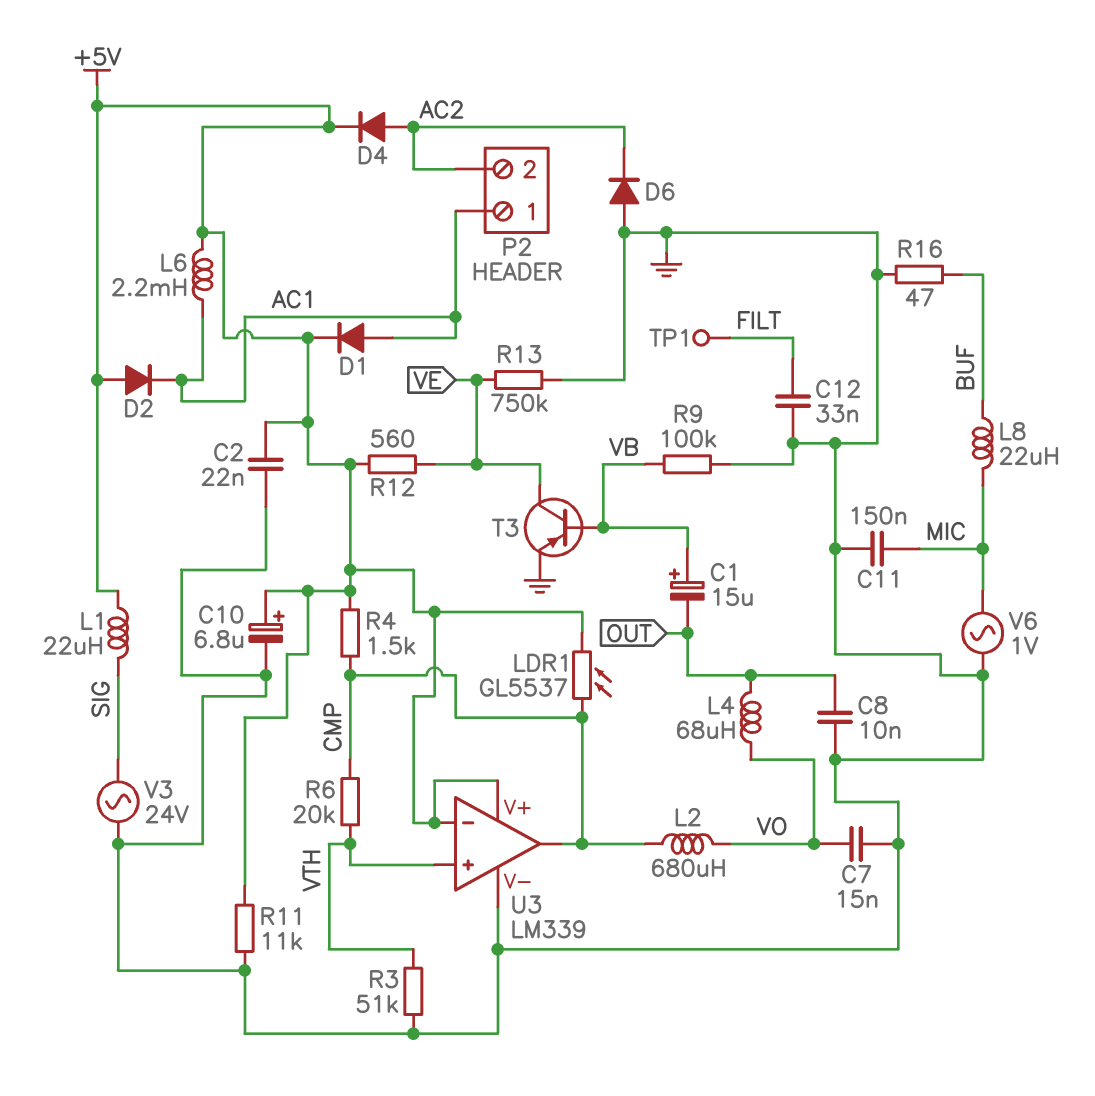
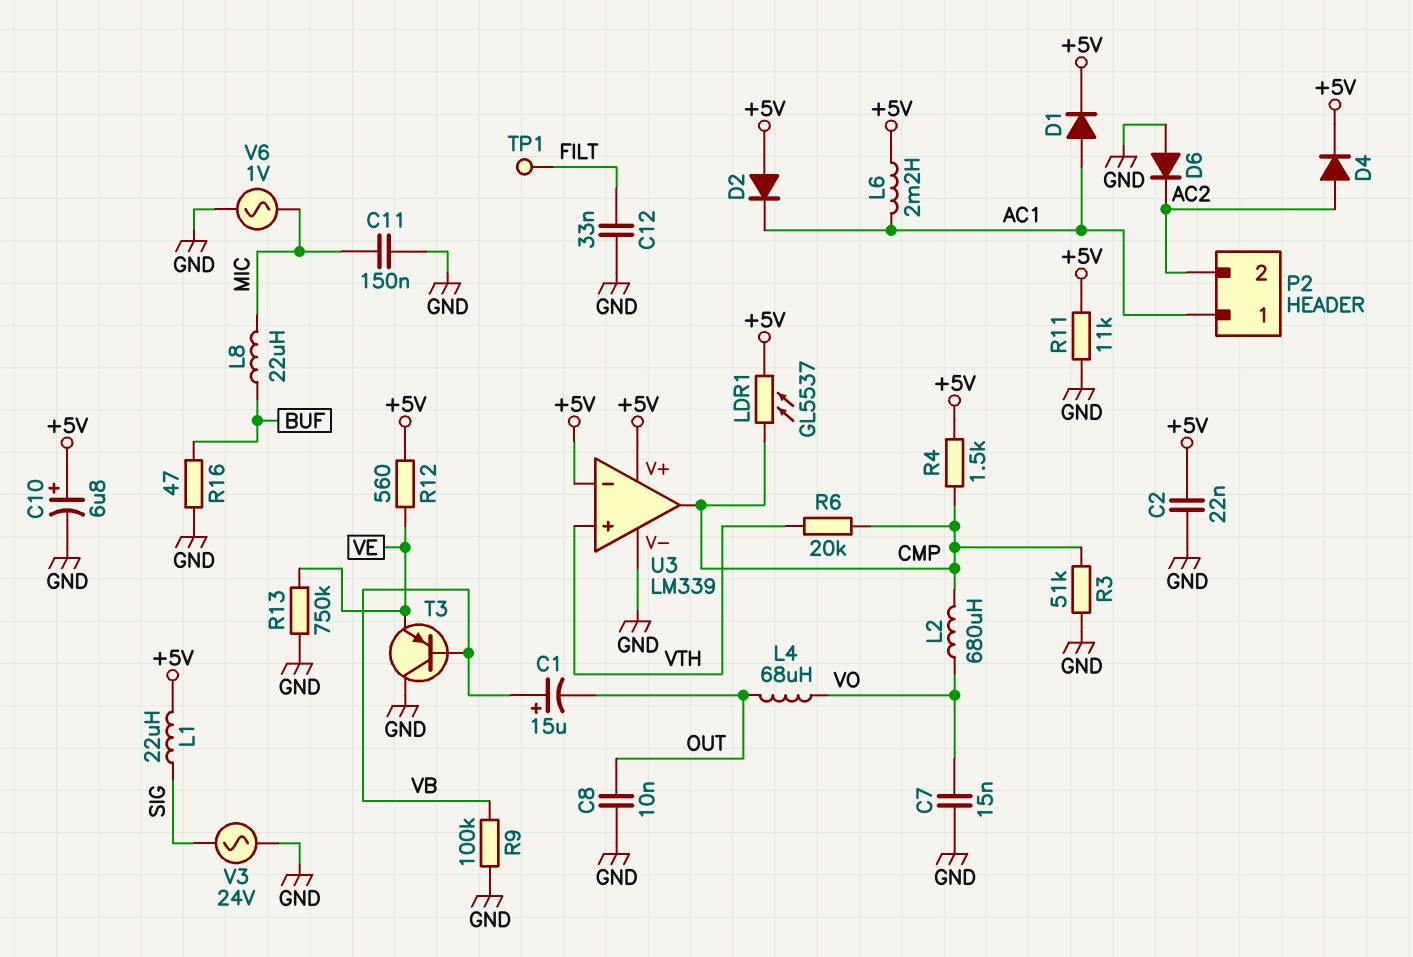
R3: 51k (GND, VTH) -> 51k (CMP, GND)
T3: PNP (B VB, C VE, E GND) -> PNP (B VB, C GND, E VE)

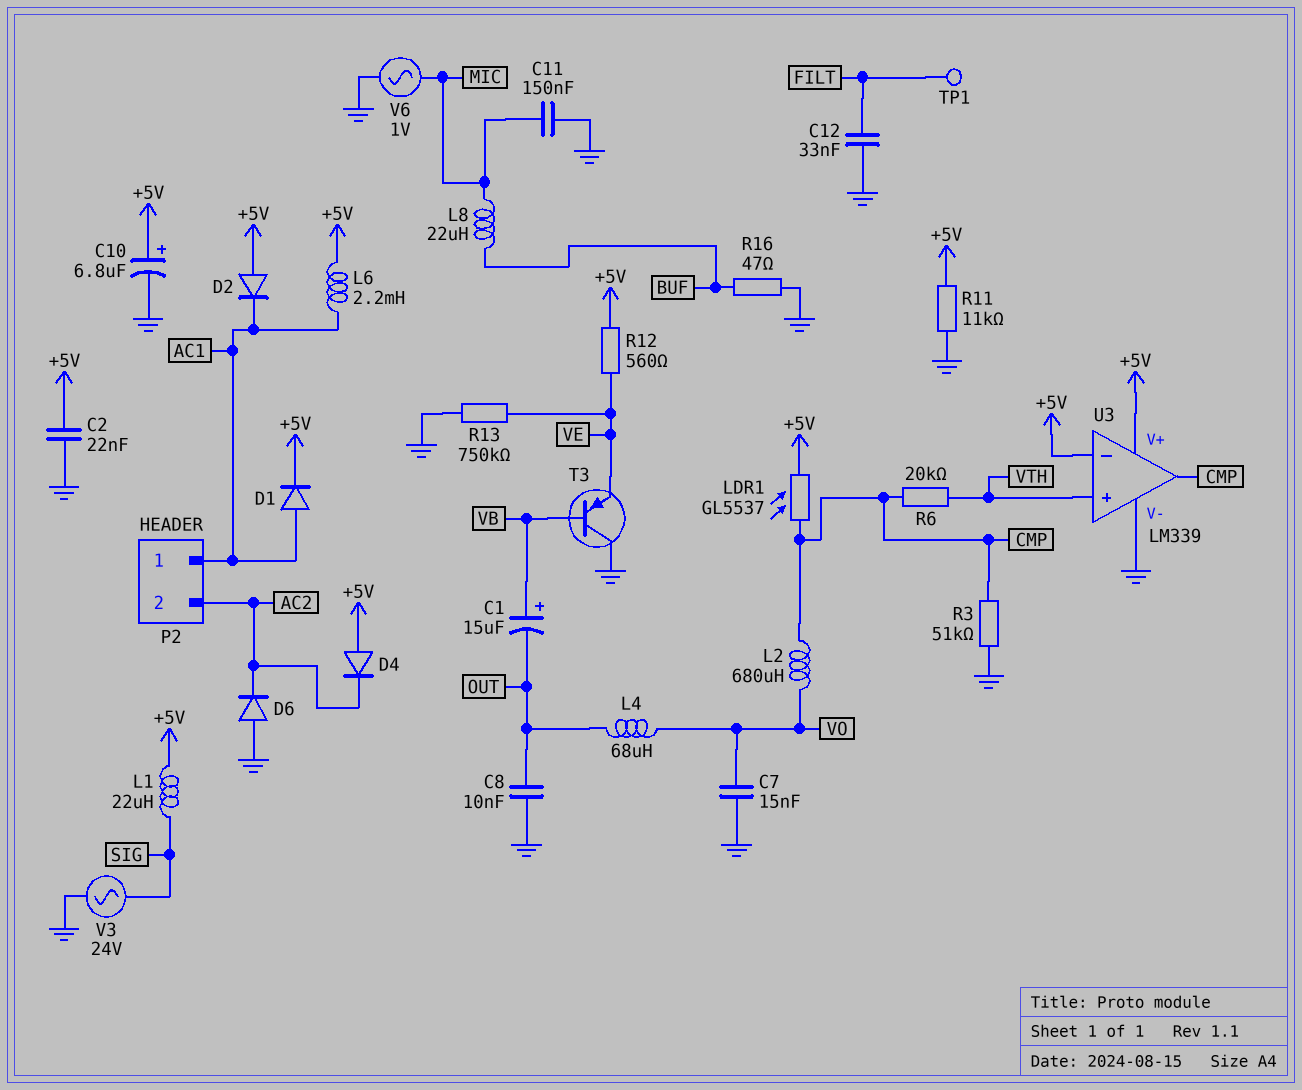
D4: diode (A AC2, K +5V) -> diode (A +5V, K AC2)
R4: 1.5k (+5V, CMP) -> none
R9: 100k (GND, VB) -> none

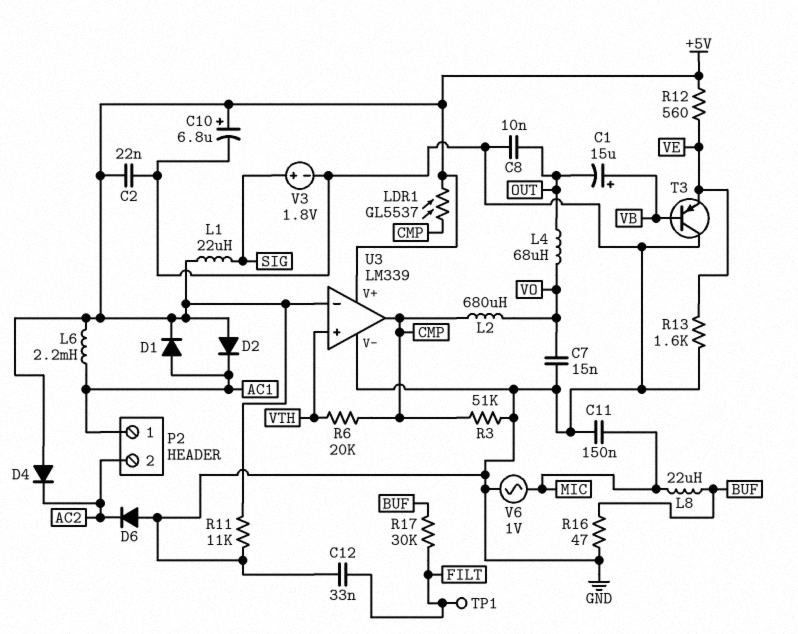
R13: 750k (GND, VE) -> 1.6k (GND, VE)
R17: none -> 30k (BUF, FILT)
V3: AC 24V (GND, SIG) -> 1.8V (plus SIG, minus GND)

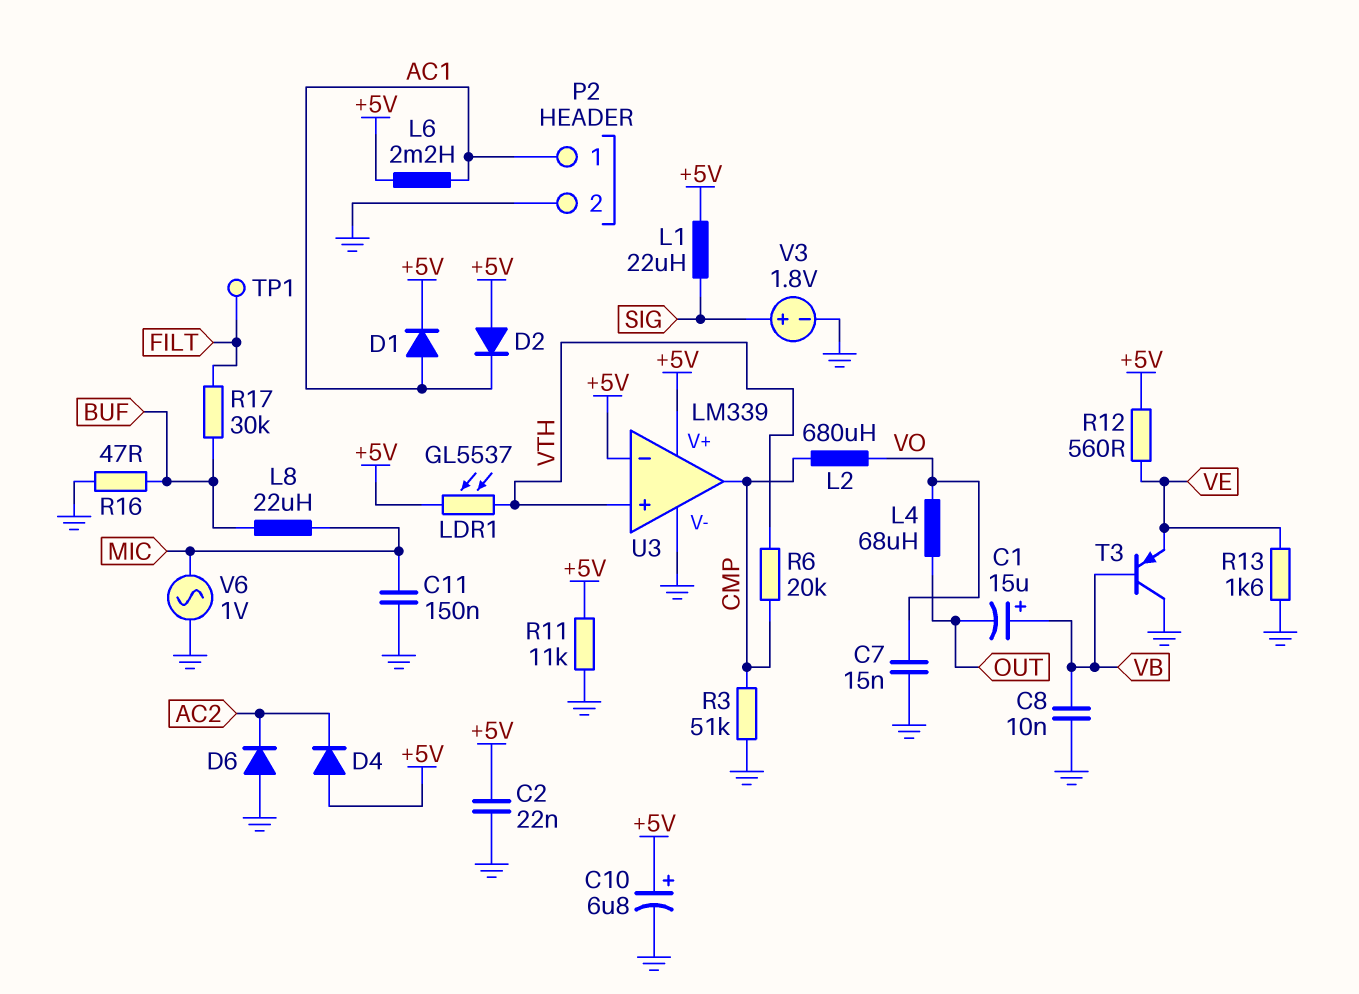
C8: 10nF (GND, OUT) -> 10nF (GND, VB)
C12: 33nF (FILT, GND) -> none
LDR1: GL5537 (+5V, CMP) -> GL5537 (+5V, VTH)
P2 pin 2: AC2 -> GND

